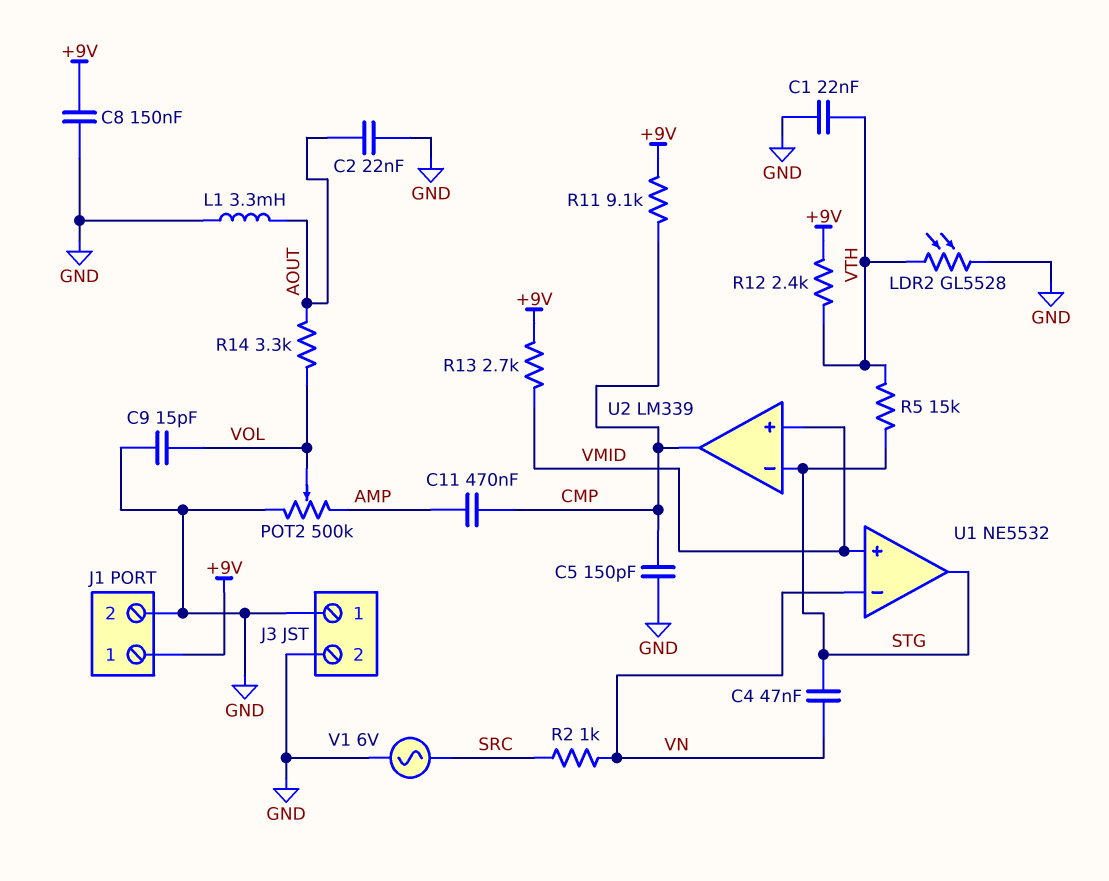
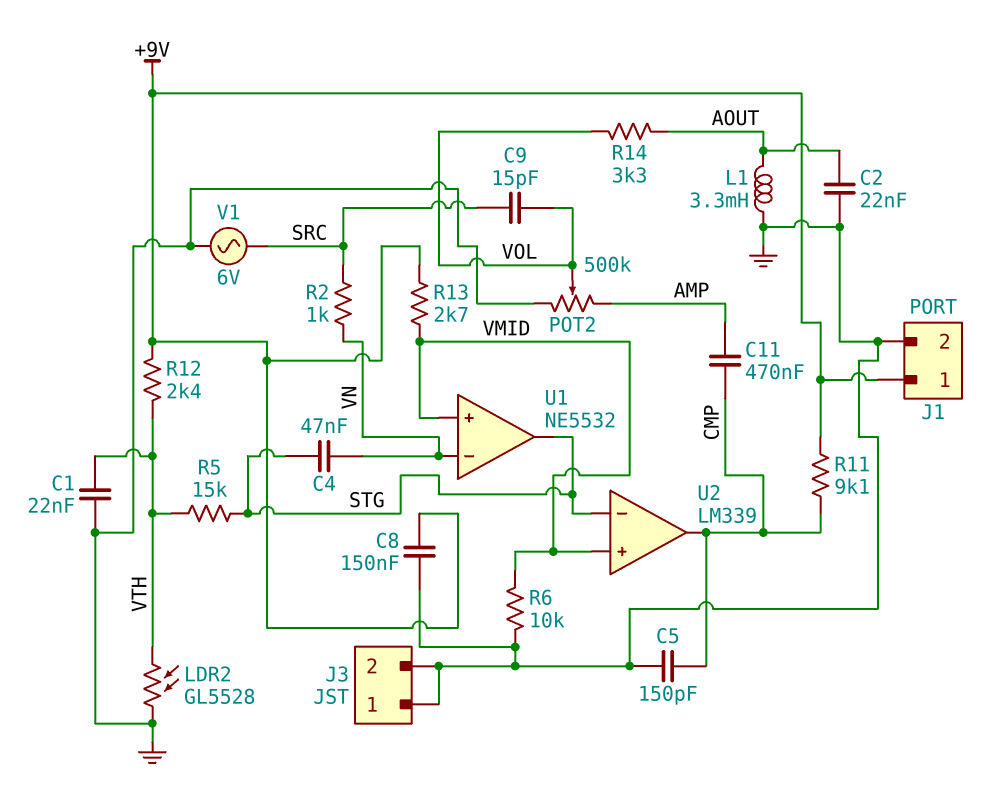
C9: 15pF (GND, VOL) -> 15pF (SRC, VOL)
R6: none -> 10k (GND, VMID)

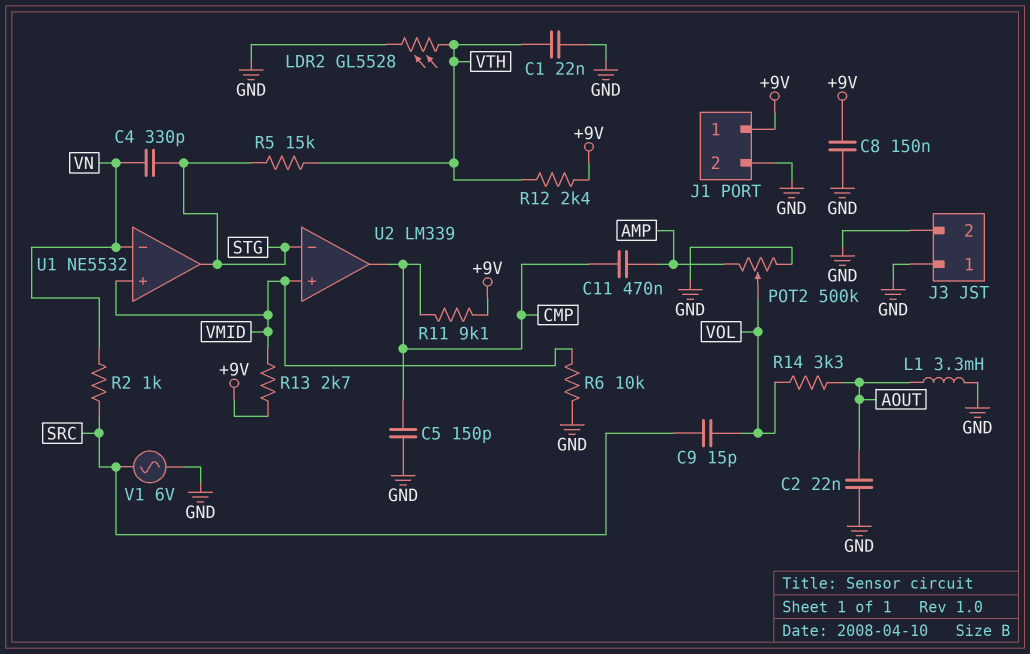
C4: 47nF (STG, VN) -> 330pF (STG, VN)

